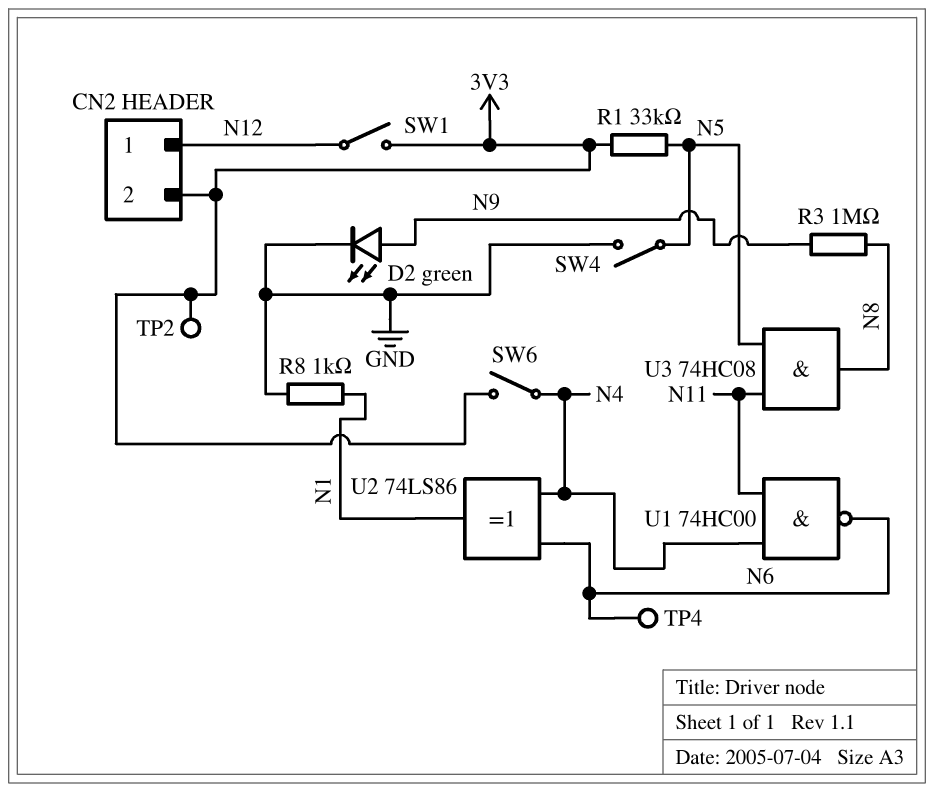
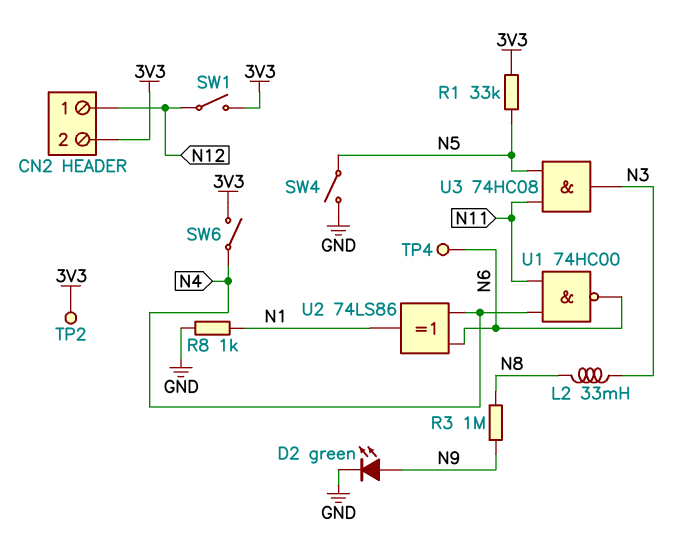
L2: none -> 33mH (N3, N8)
U3: AND 74HC08 (in N5, in N11, out N8) -> AND 74HC08 (in N5, in N11, out N3)

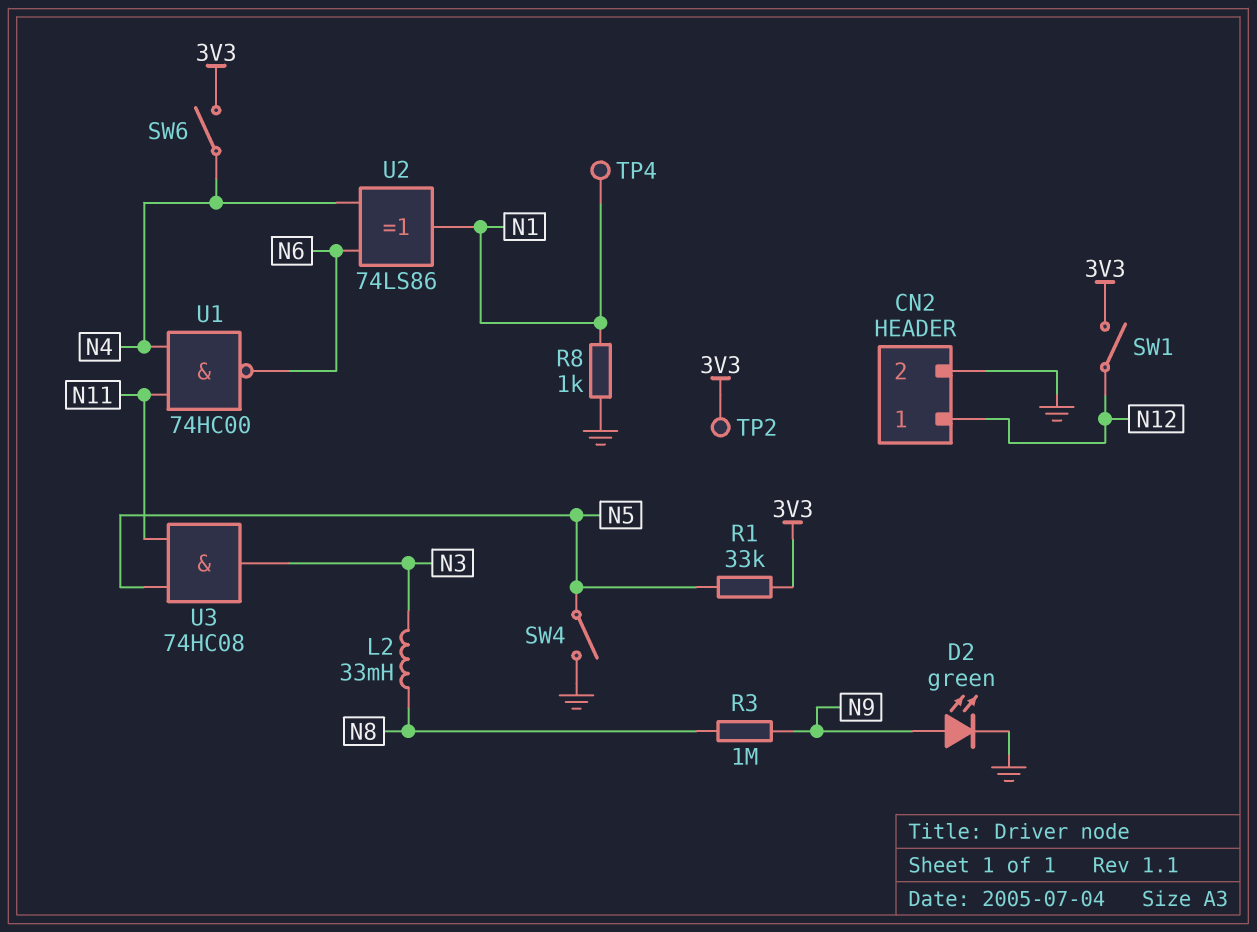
CN2 pin 2: 3V3 -> GND
TP4: test point (N6) -> test point (N1)

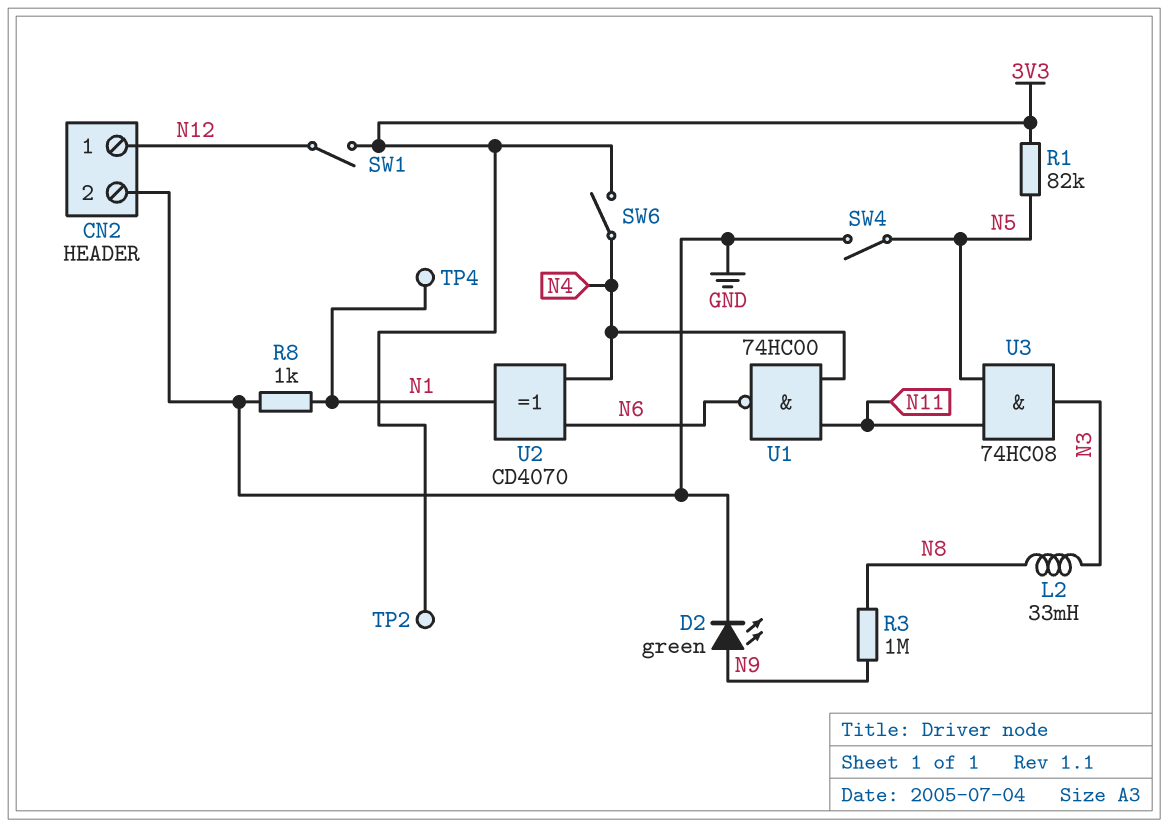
R1: 33k (3V3, N5) -> 82k (3V3, N5)
U2: XOR 74LS86 (in N4, in N6, out N1) -> XOR CD4070 (in N4, in N6, out N1)

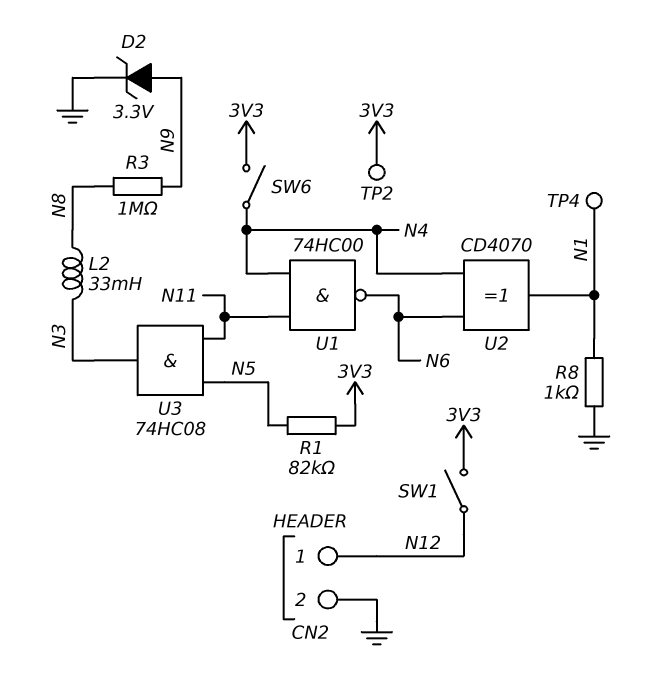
D2: LED green (A N9, K GND) -> zener 3.3V (A N9, K GND)
SW4: switch (GND, N5) -> none

